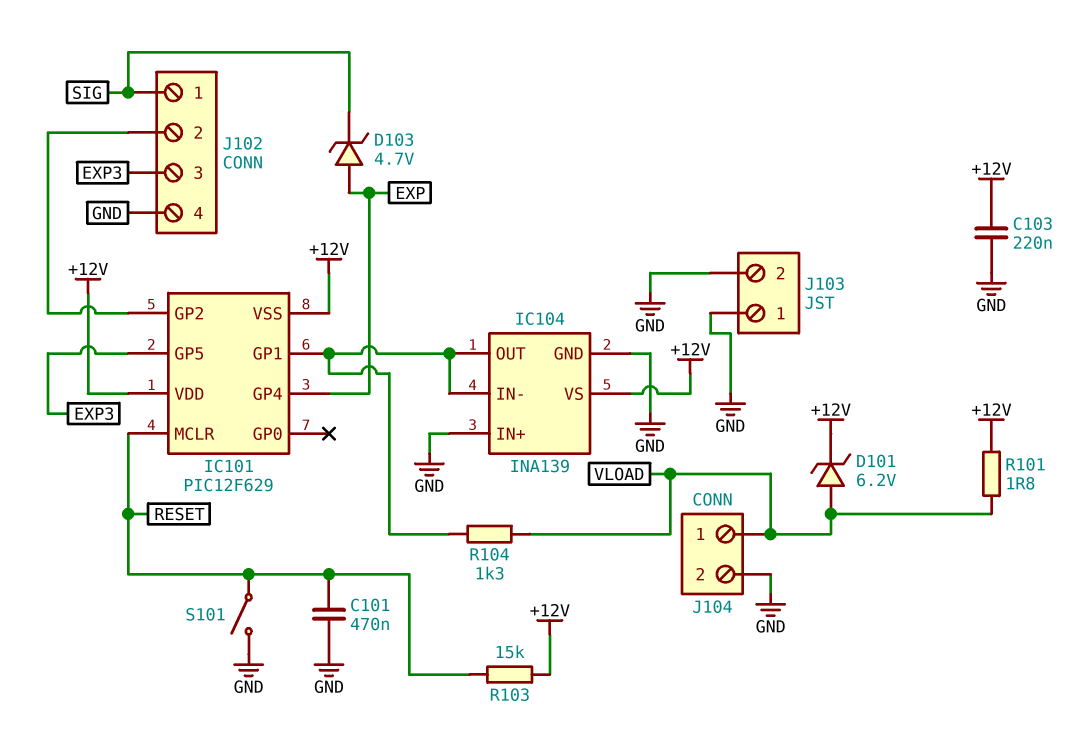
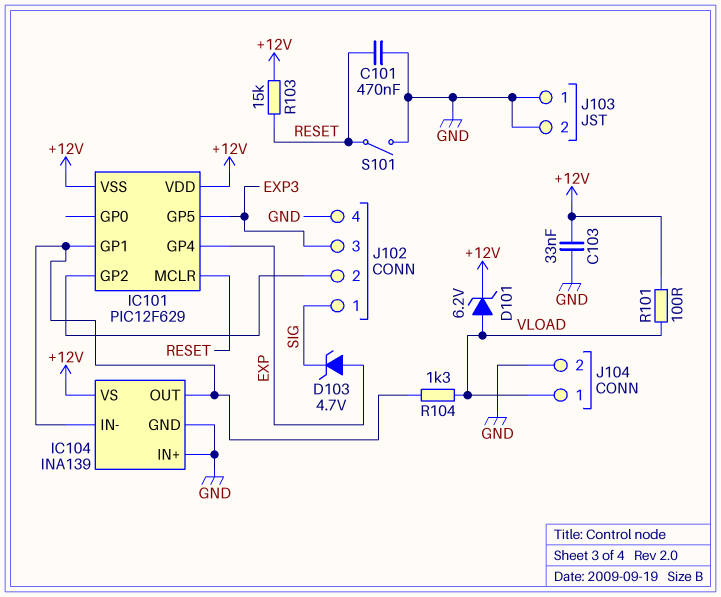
C103: 220nF (+12V, GND) -> 33nF (+12V, GND)
R101: 1.8 (+12V, VLOAD) -> 100 (+12V, VLOAD)

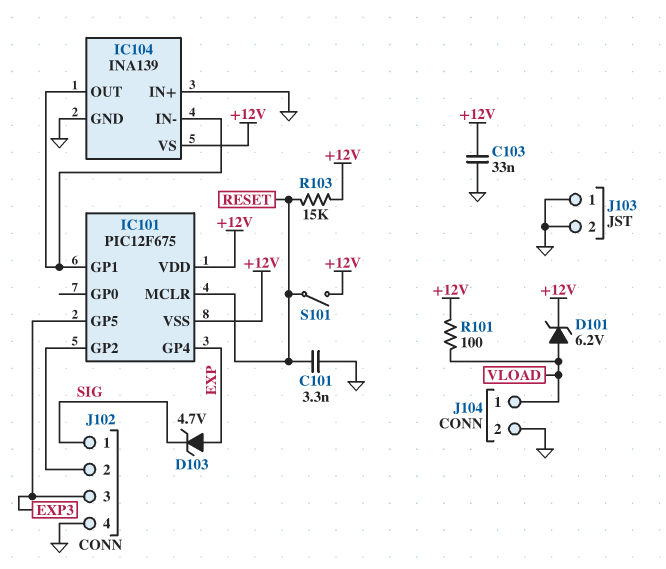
C101: 470nF (GND, RESET) -> 3.3nF (GND, RESET)
IC101: PIC12F629 -> PIC12F675
R104: 1.3k (IC101/GP1, VLOAD) -> none
S101: switch (GND, RESET) -> switch (+12V, RESET)

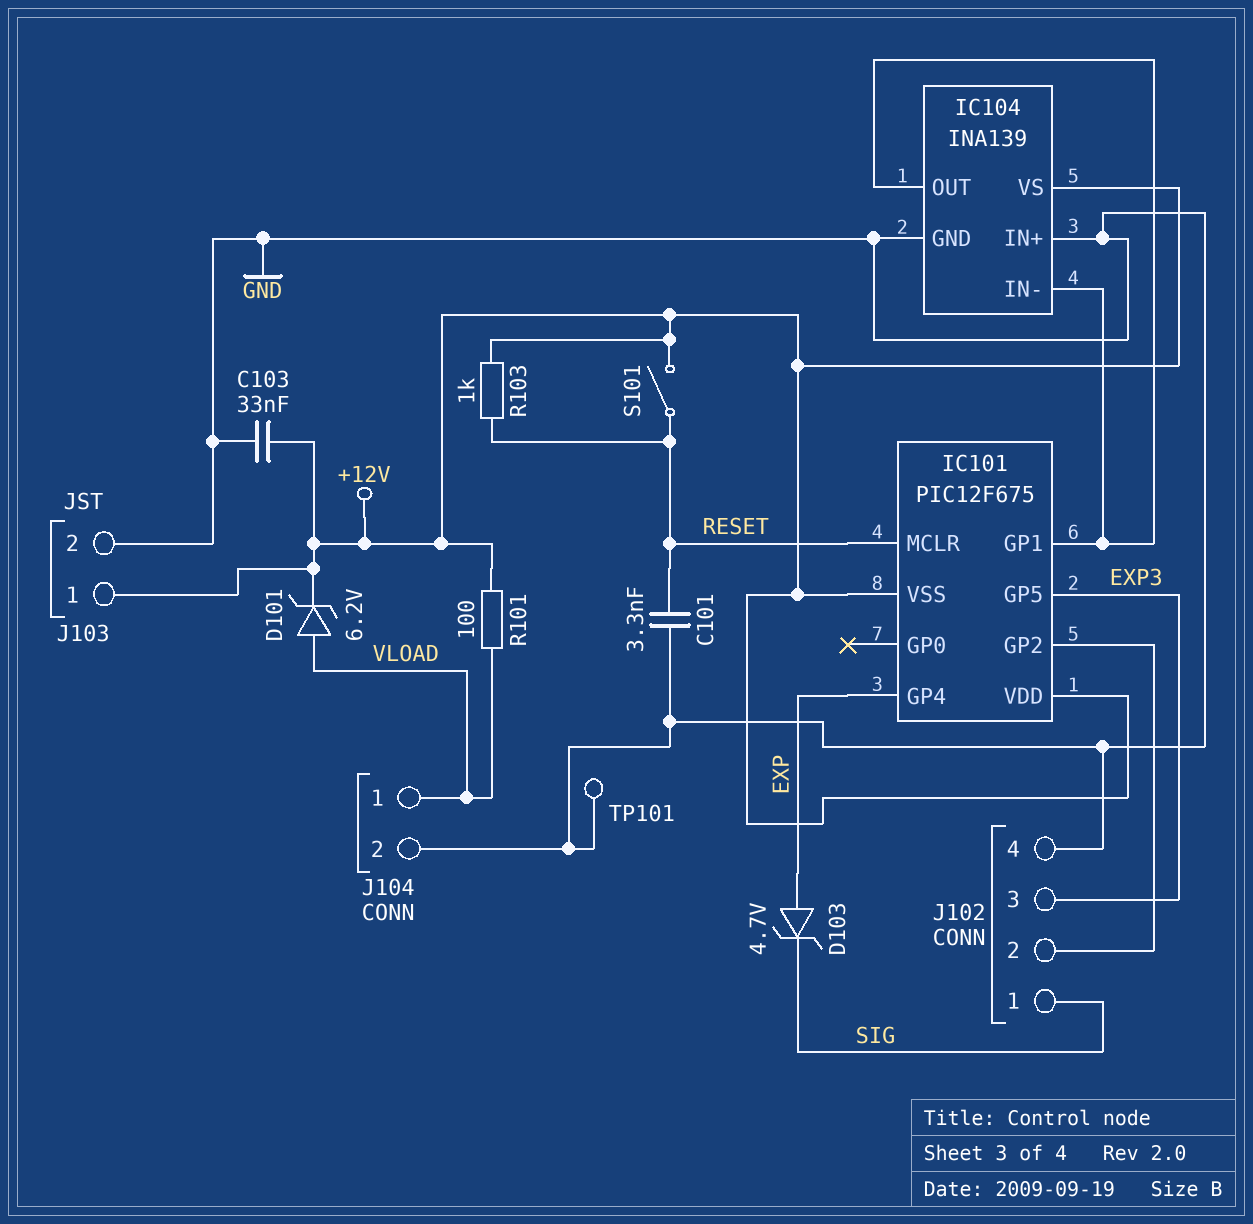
J103 pin 1: GND -> +12V
R103: 15k (+12V, RESET) -> 1k (+12V, RESET)
TP101: none -> test point (GND)

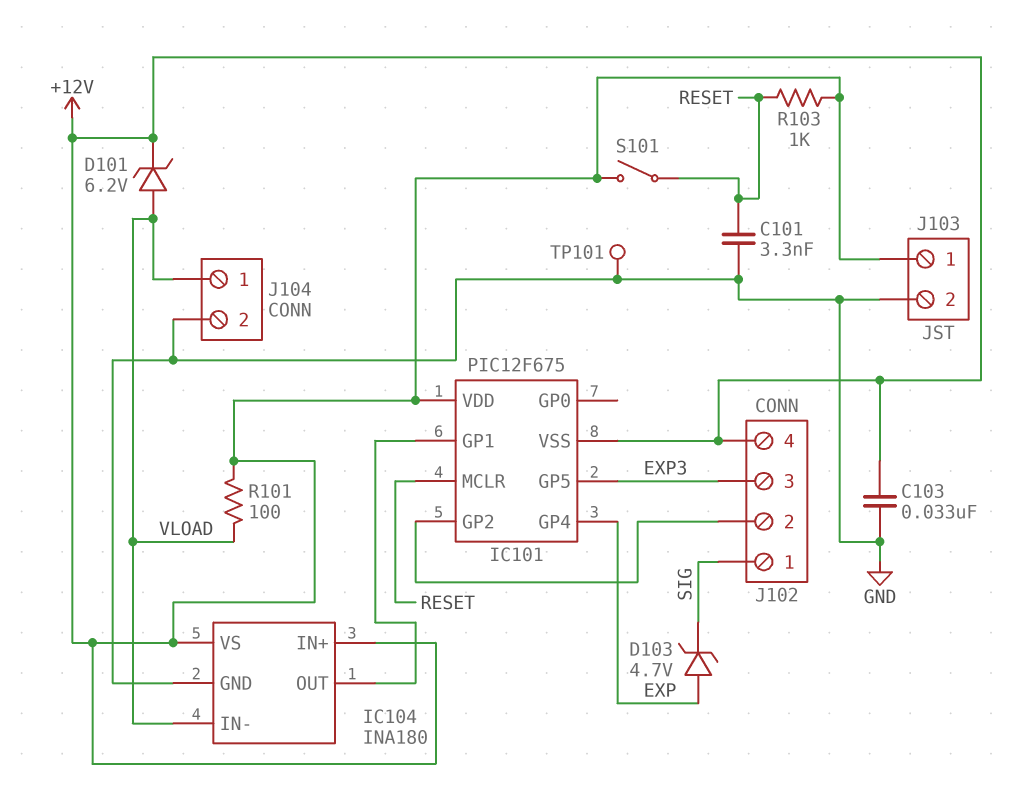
IC104: INA139 -> INA180
IC104 pin IN+: GND -> +12V
IC104 pin IN-: IC101/GP1 -> VLOAD
J102 pin 4: GND -> +12V

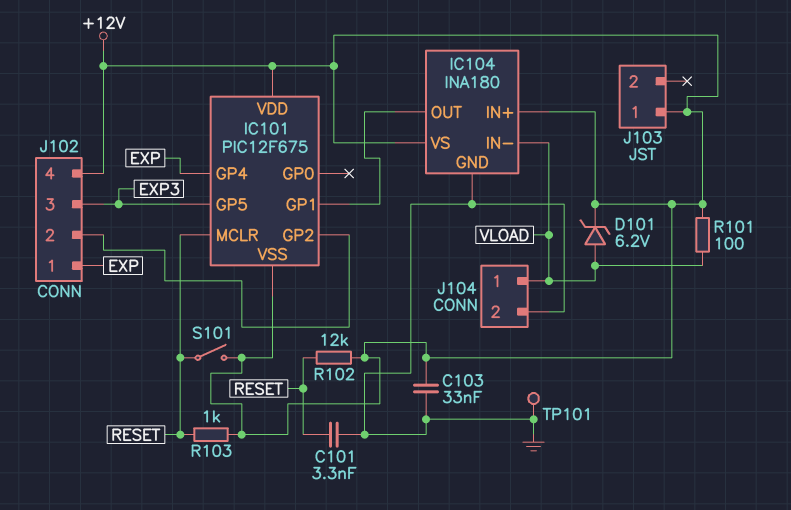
D103: zener 4.7V (A EXP, K SIG) -> none
J102 pin 1: SIG -> EXP
J103 pin 2: GND -> none
R102: none -> 12k (+12V, RESET)

